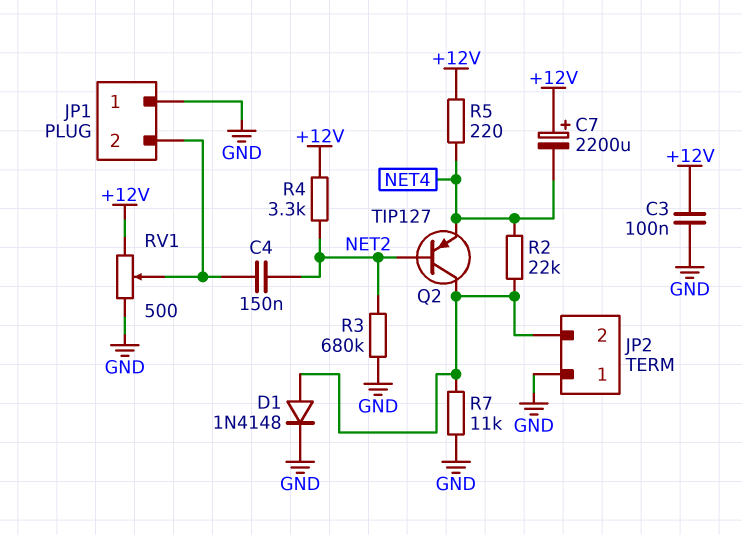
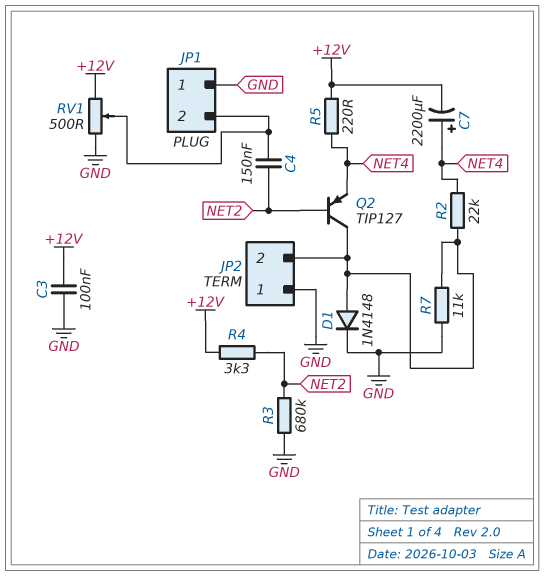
C7: 2200uF (plus +12V, minus NET4) -> 2200uF (plus NET4, minus +12V)

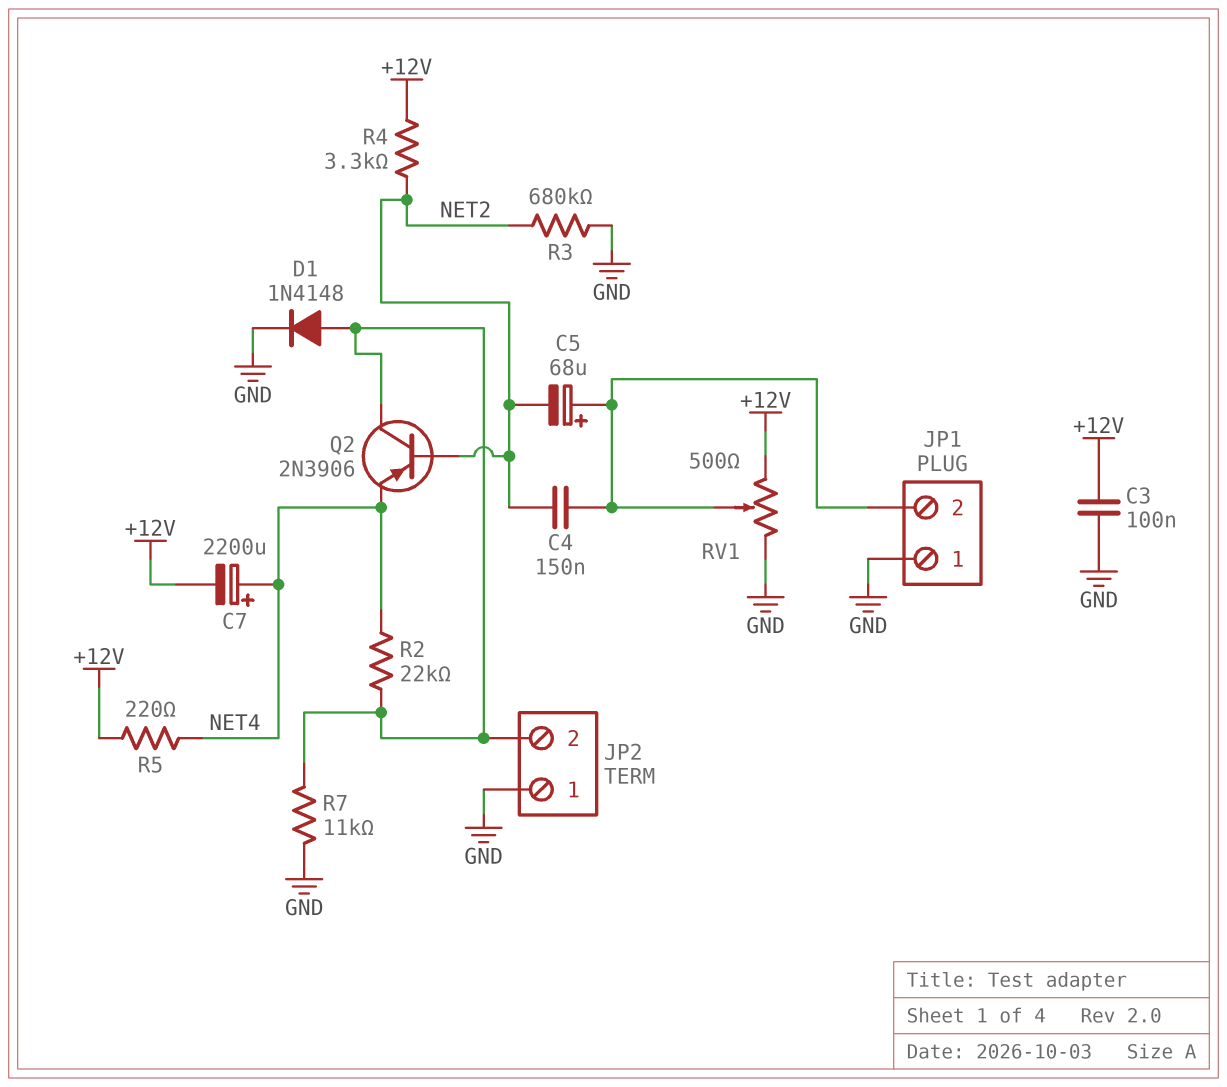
C5: none -> 68uF (plus JP1/2, minus NET2)
Q2: PNP TIP127 (B NET2, C JP2/2, E NET4) -> PNP 2N3906 (B NET2, C JP2/2, E NET4)

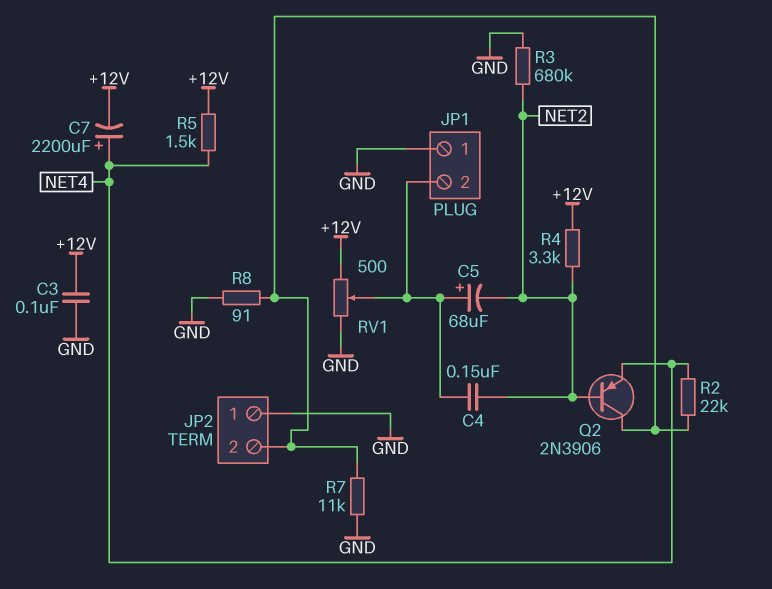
D1: diode 1N4148 (A JP2/2, K GND) -> none
R5: 220 (+12V, NET4) -> 1.5k (+12V, NET4)
R8: none -> 91 (GND, JP2/2)

